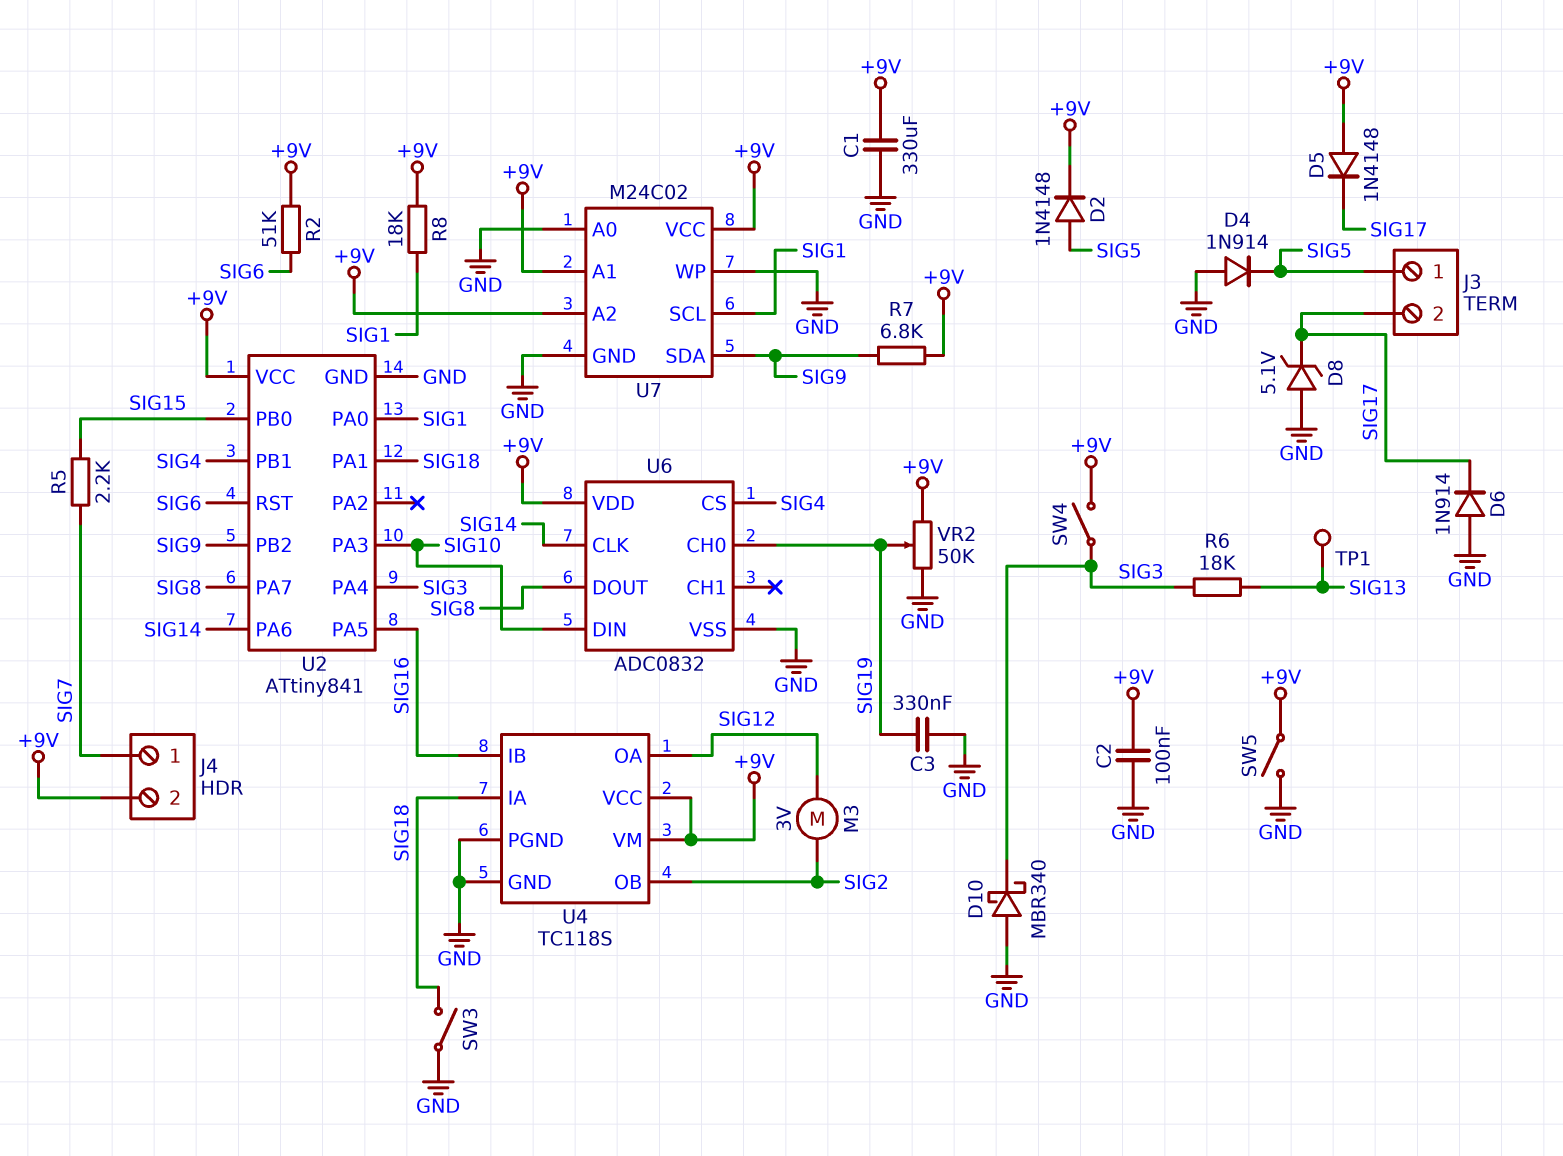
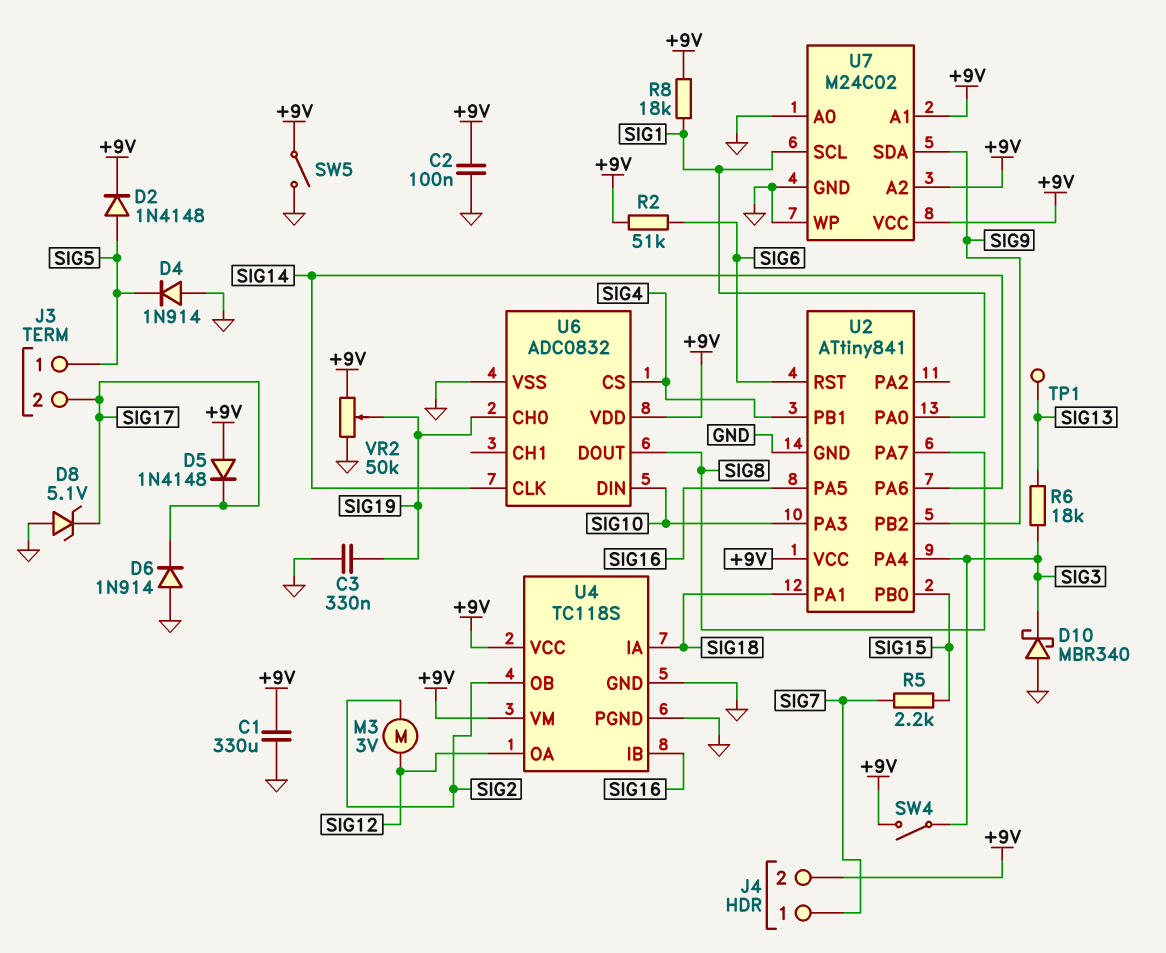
R7: 6.8k (+9V, SIG9) -> none
SW3: switch (GND, SIG18) -> none

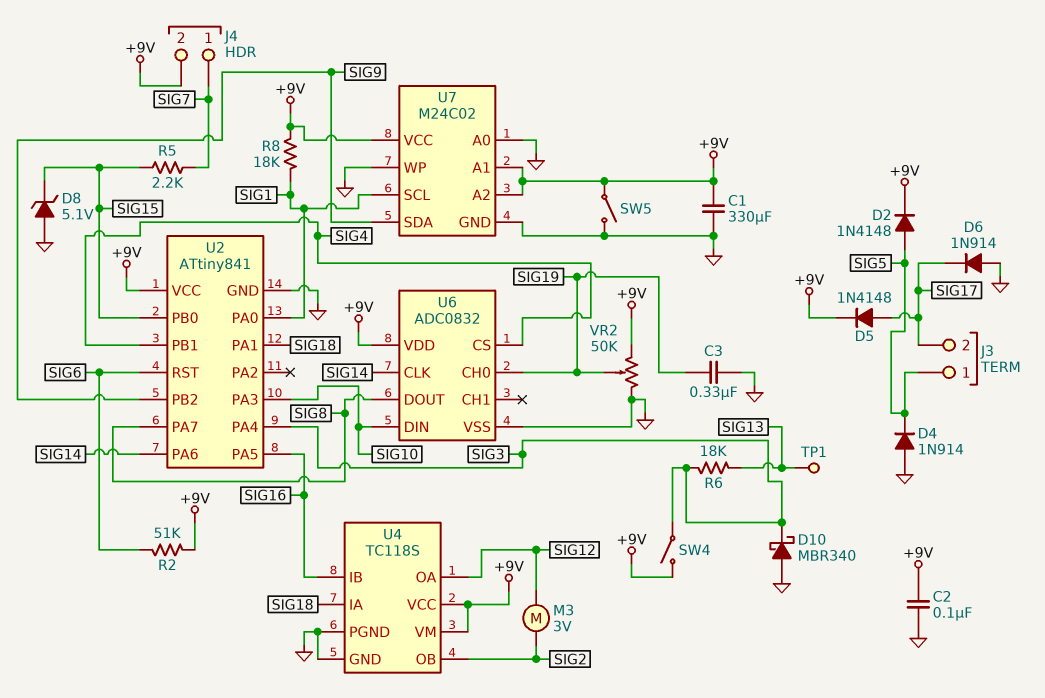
D5: diode 1N4148 (A +9V, K SIG17) -> diode 1N4148 (A SIG17, K +9V)
D8: zener 5.1V (A GND, K SIG17) -> zener 5.1V (A GND, K SIG15)

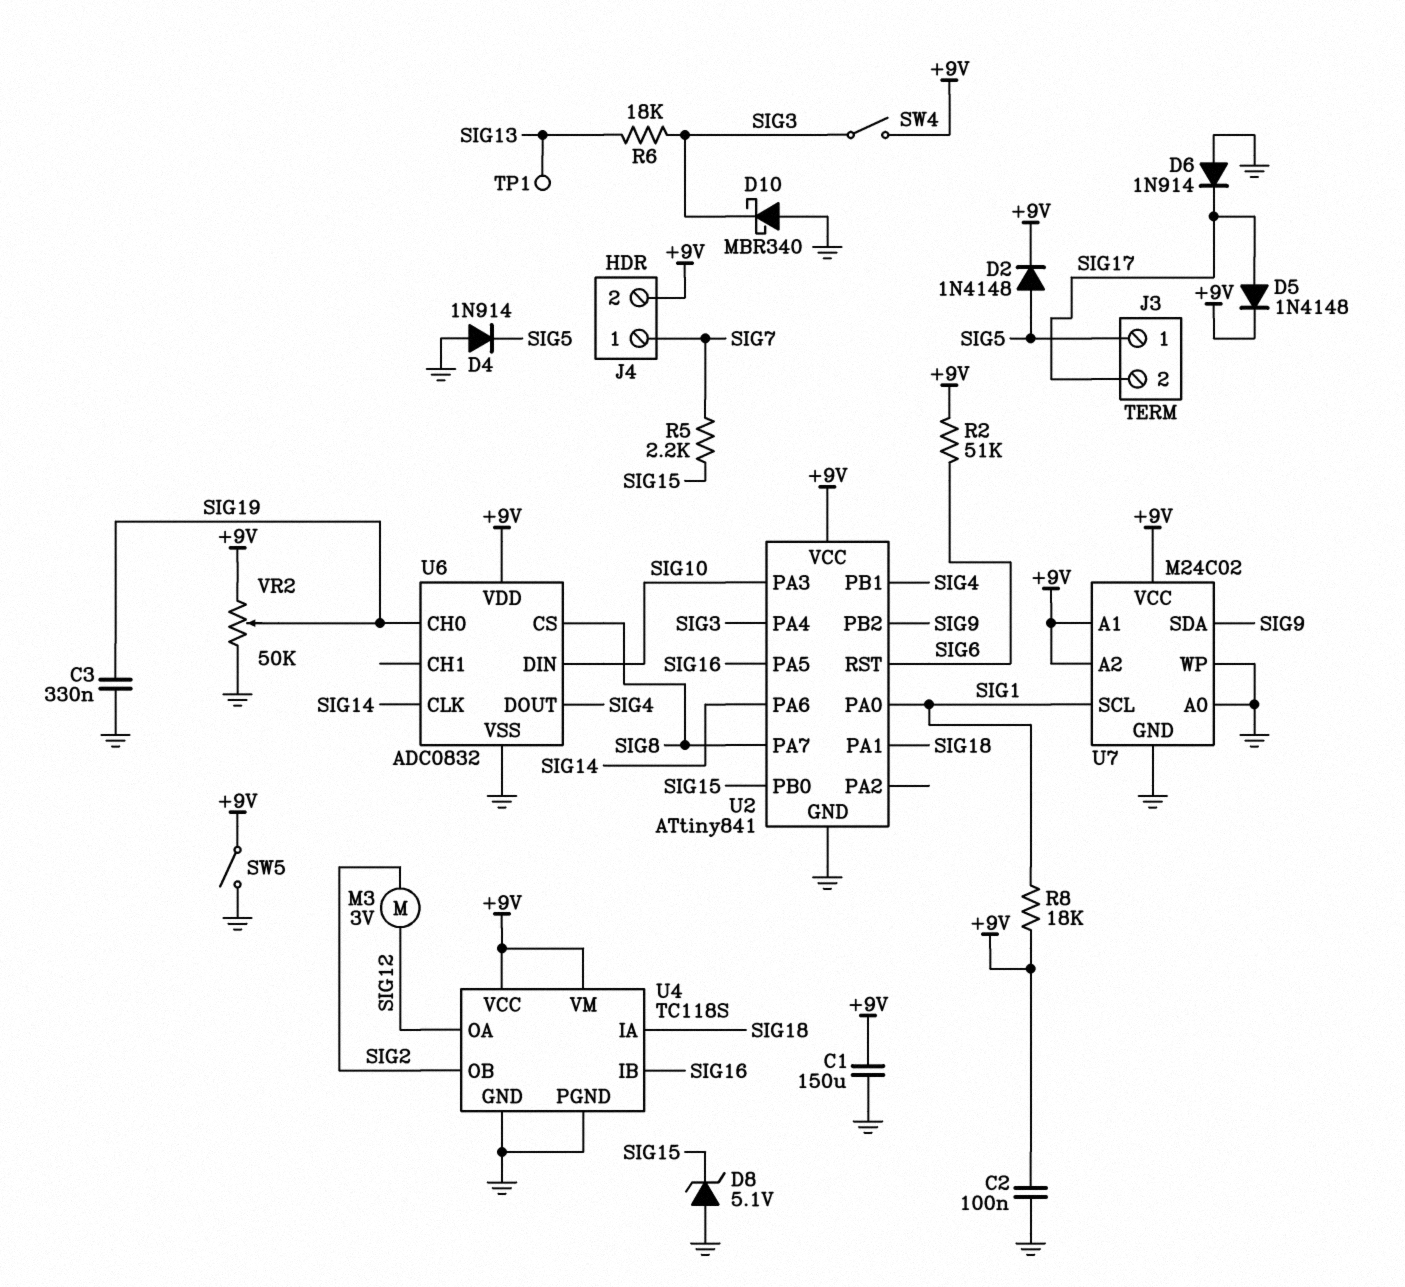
C1: 330uF (+9V, GND) -> 150uF (+9V, GND)
U6 pin CS: SIG4 -> SIG8
U6 pin DOUT: SIG8 -> SIG4

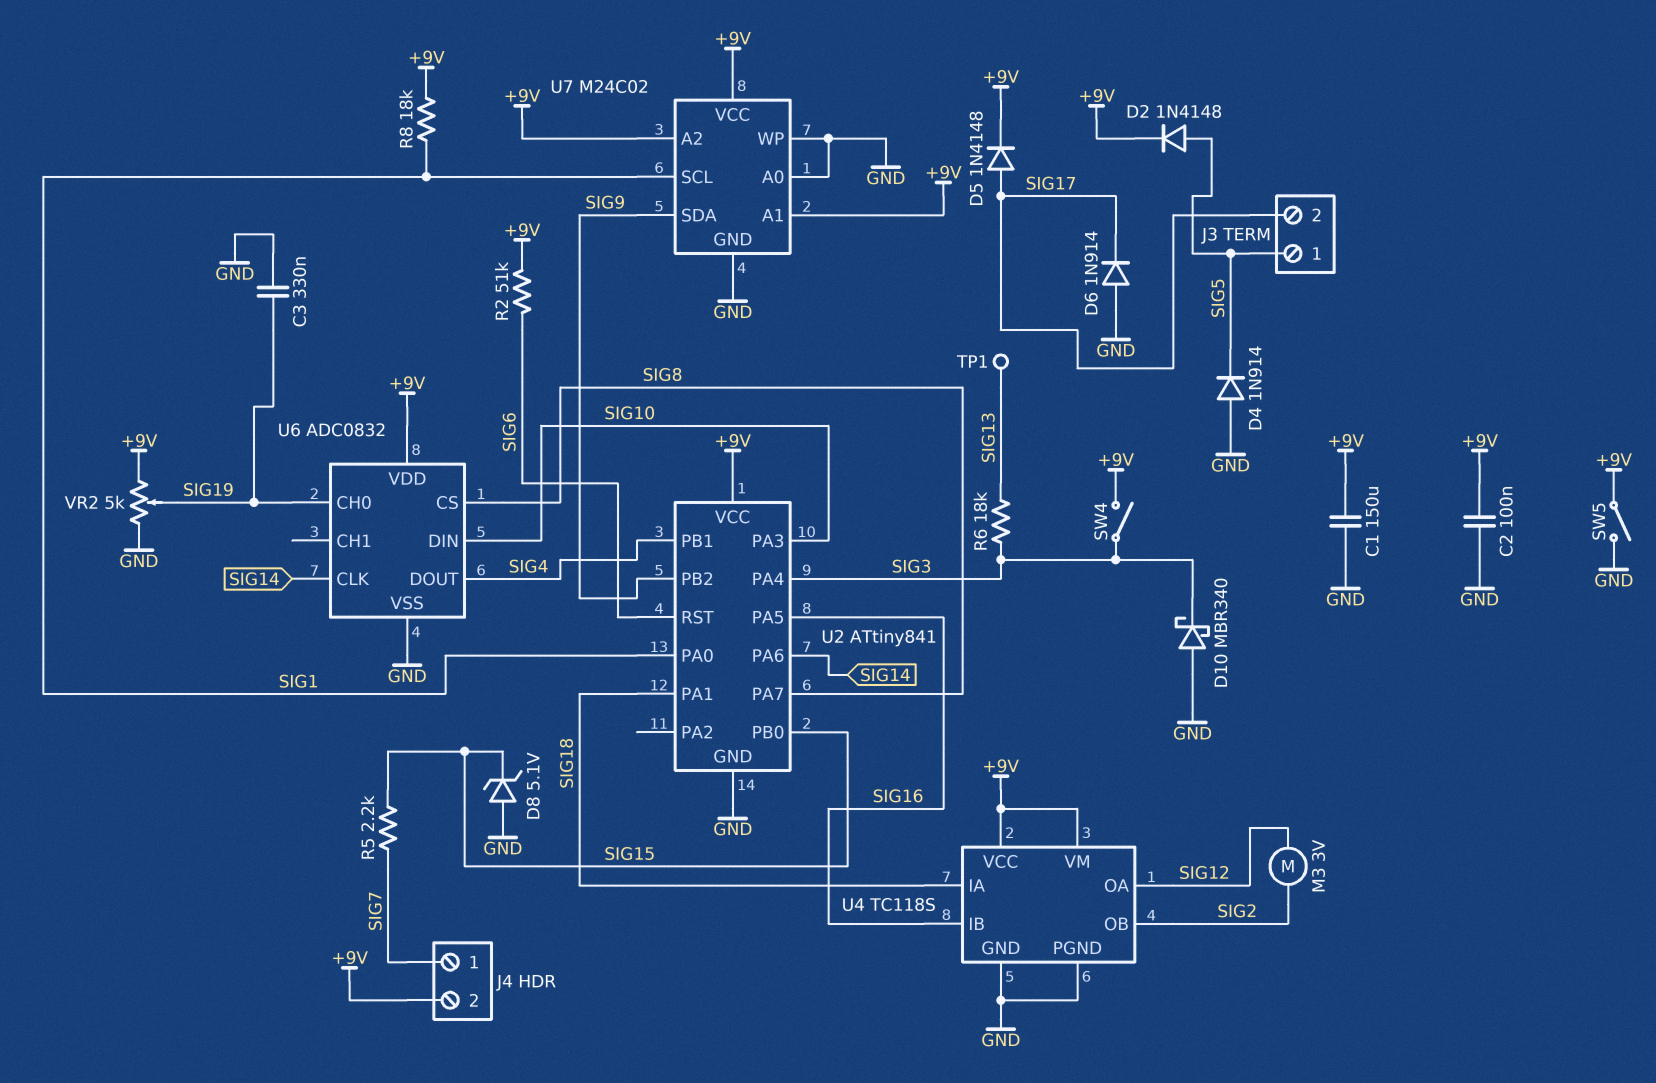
VR2: 50k (+9V, GND, wiper SIG19) -> 5k (+9V, GND, wiper SIG19)

